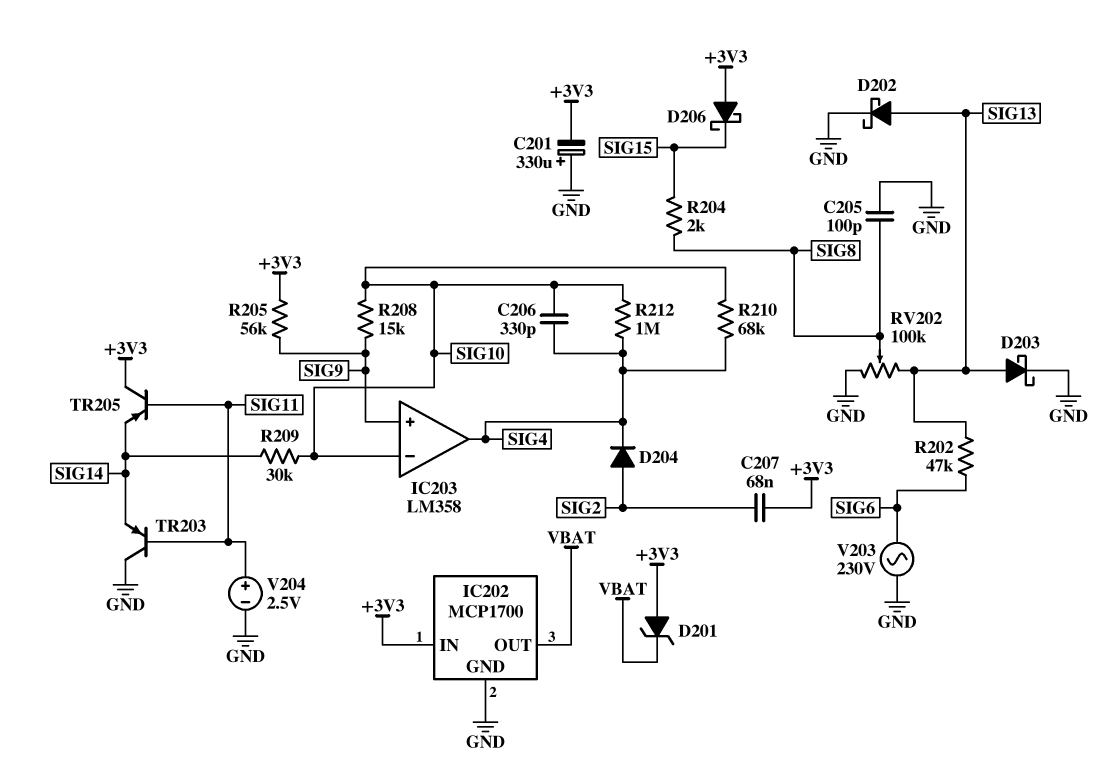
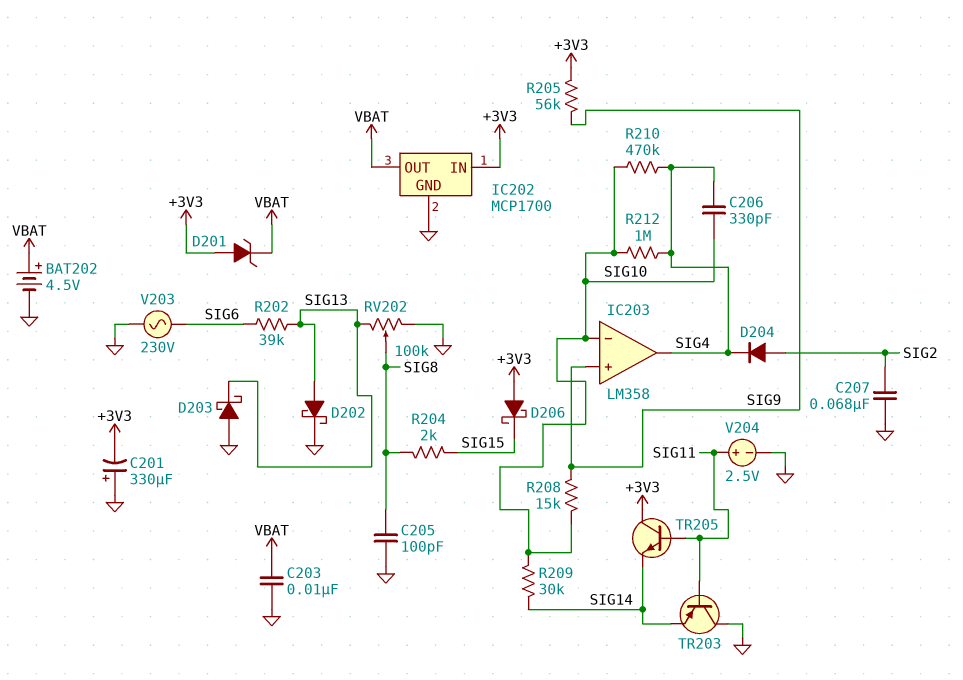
BAT202: none -> 4.5V (plus VBAT, minus GND)
C203: none -> 10nF (GND, VBAT)
C207: 68nF (+3V3, SIG2) -> 68nF (GND, SIG2)
D203: schottky (A SIG13, K GND) -> schottky (A GND, K SIG13)
R202: 47k (SIG6, SIG13) -> 39k (SIG6, SIG13)
R210: 68k (SIG4, SIG10) -> 470k (SIG4, SIG10)
TR205: PNP (B SIG11, C +3V3, E SIG14) -> NPN (B SIG11, C +3V3, E SIG14)

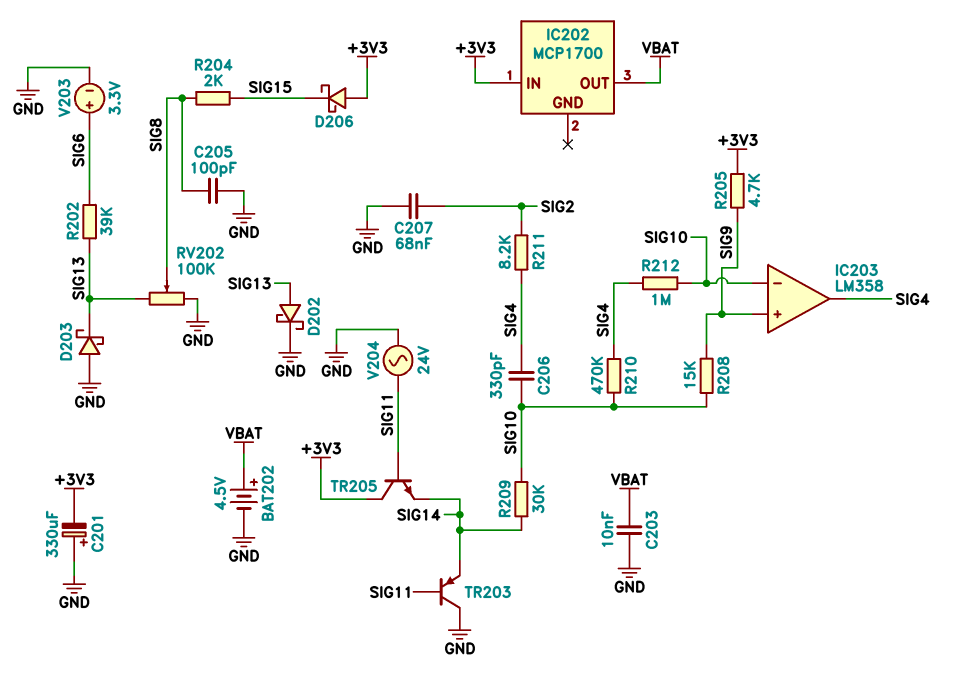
D201: zener (A +3V3, K VBAT) -> none
D204: diode (A SIG2, K SIG4) -> none
IC202 pin GND: GND -> none
R205: 56k (+3V3, SIG9) -> 4.7k (+3V3, SIG9)
R211: none -> 8.2k (SIG2, SIG4)
V203: AC 230V (GND, SIG6) -> 3.3V (plus SIG6, minus GND)
V204: 2.5V (plus SIG11, minus GND) -> AC 24V (GND, SIG11)

